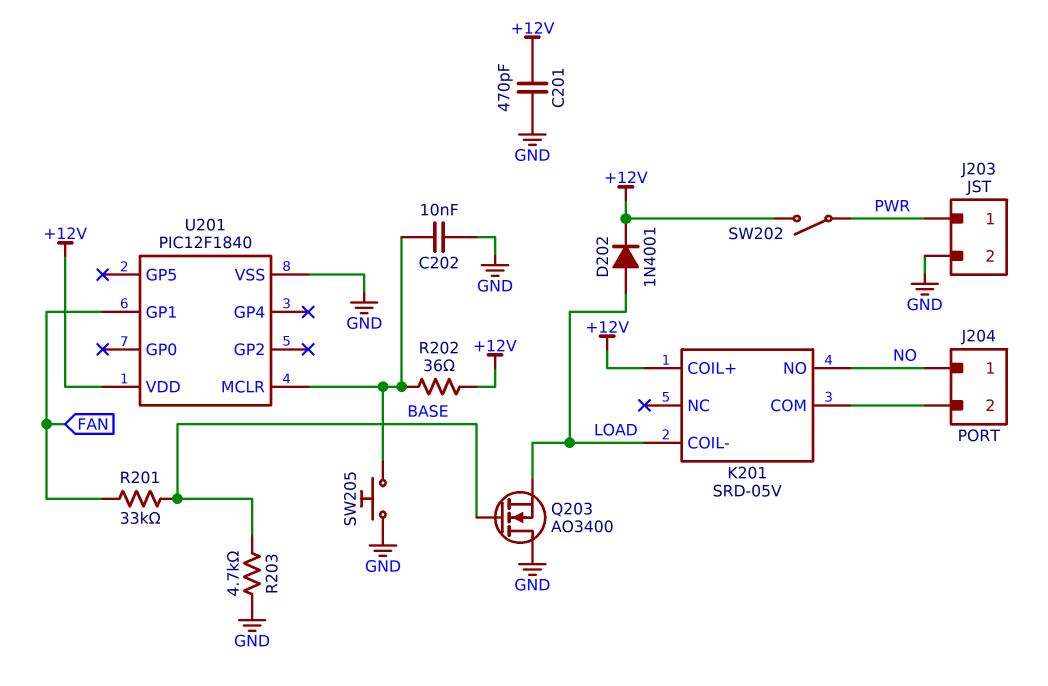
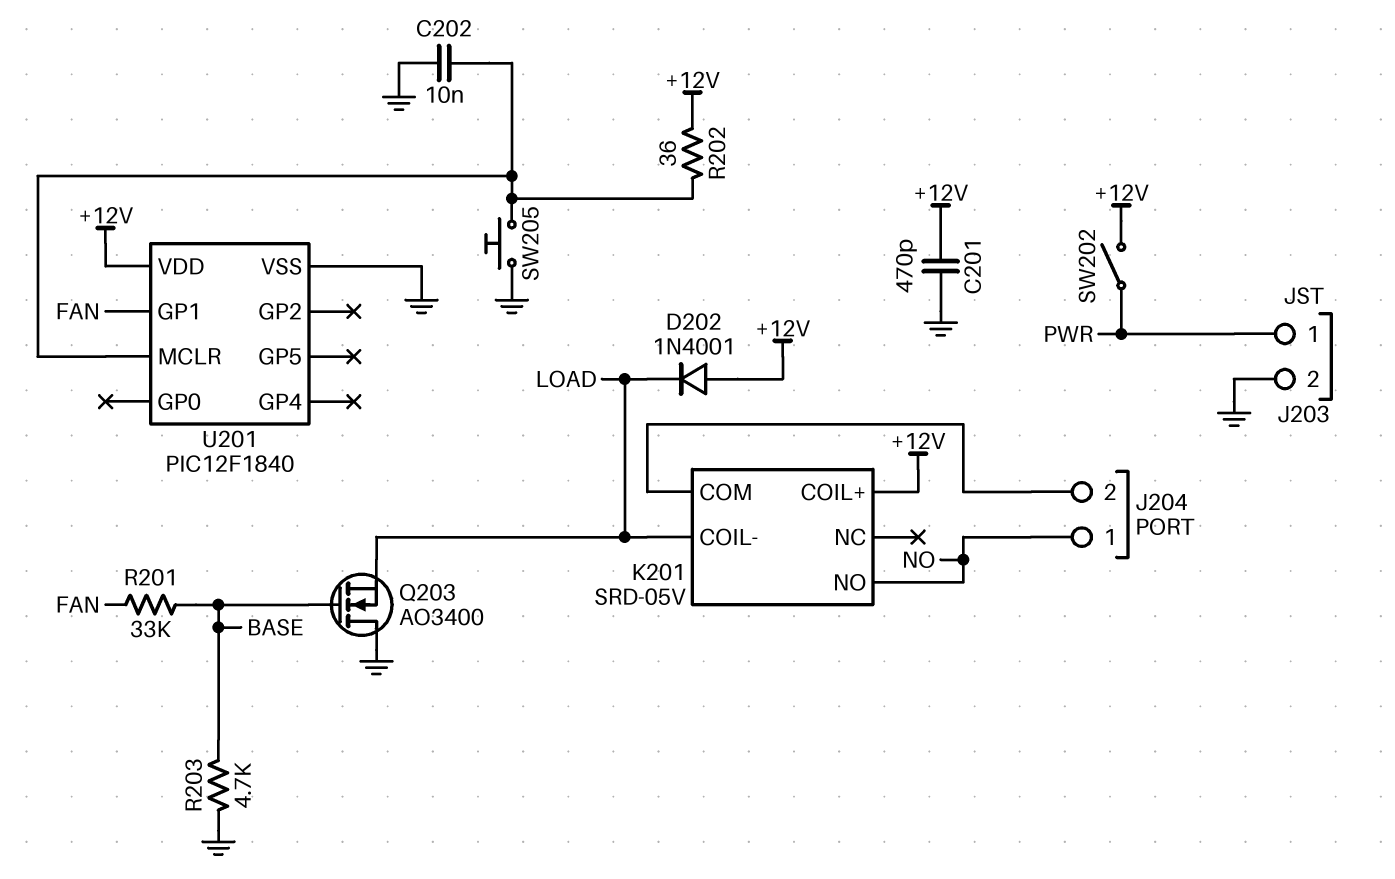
D202: diode 1N4001 (A LOAD, K +12V) -> diode 1N4001 (A +12V, K LOAD)

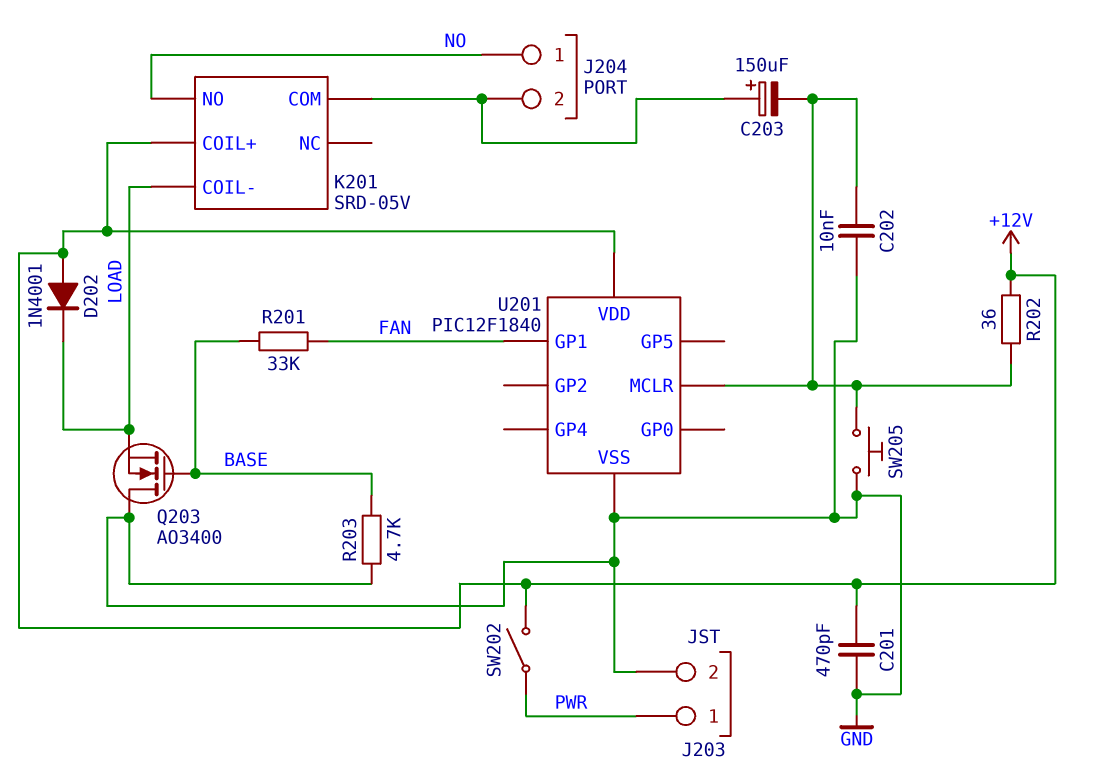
C203: none -> 150uF (plus J204/2, minus U201/MCLR)

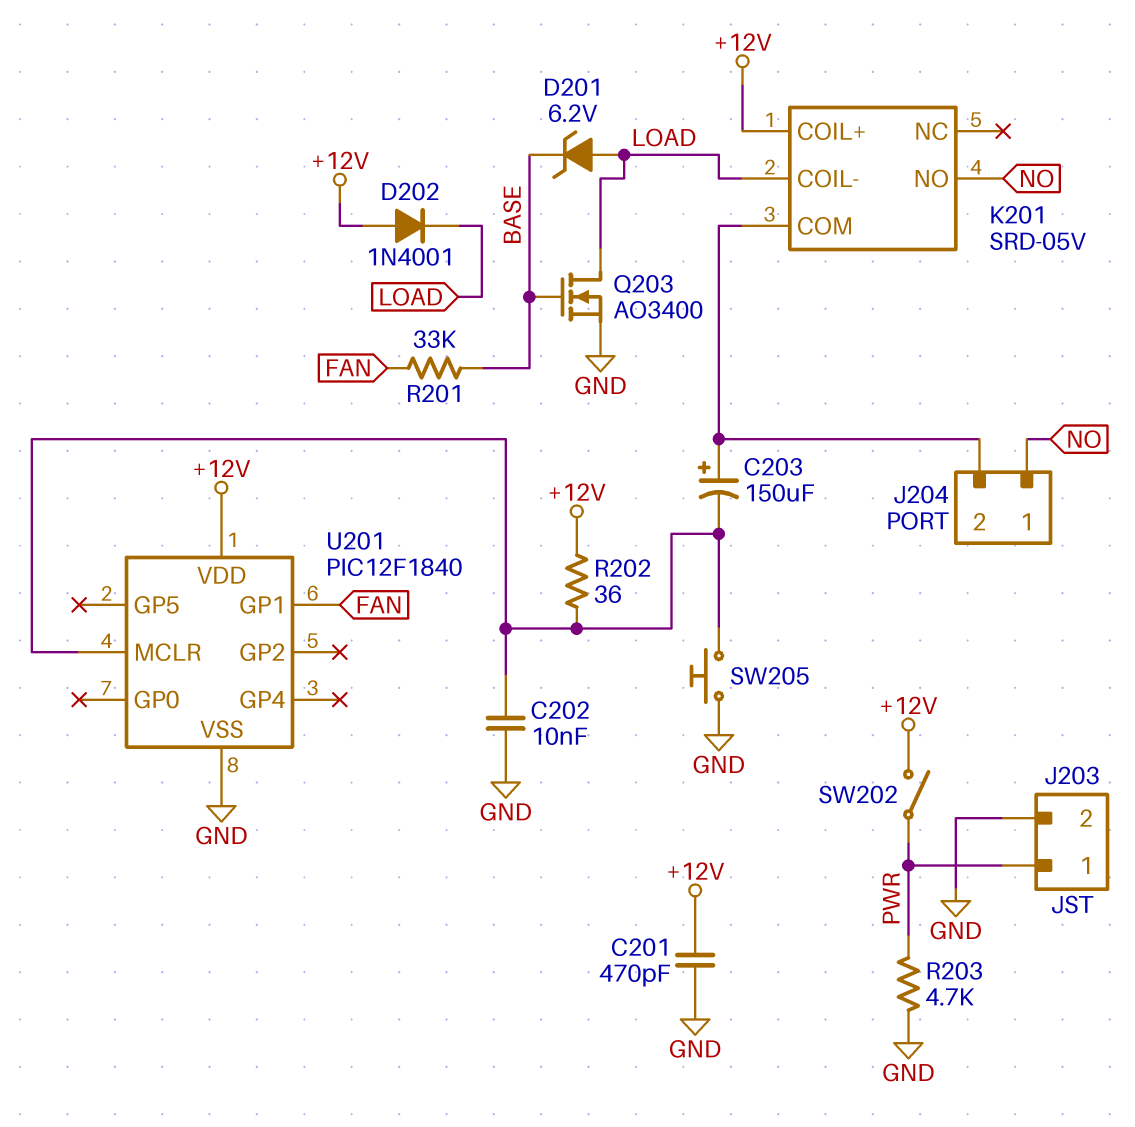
D201: none -> zener 6.2V (A LOAD, K BASE)
Q203: NMOS AO3400 (G BASE, D GND, S LOAD) -> NMOS AO3400 (G BASE, D LOAD, S GND)
R203: 4.7k (BASE, GND) -> 4.7k (GND, PWR)

